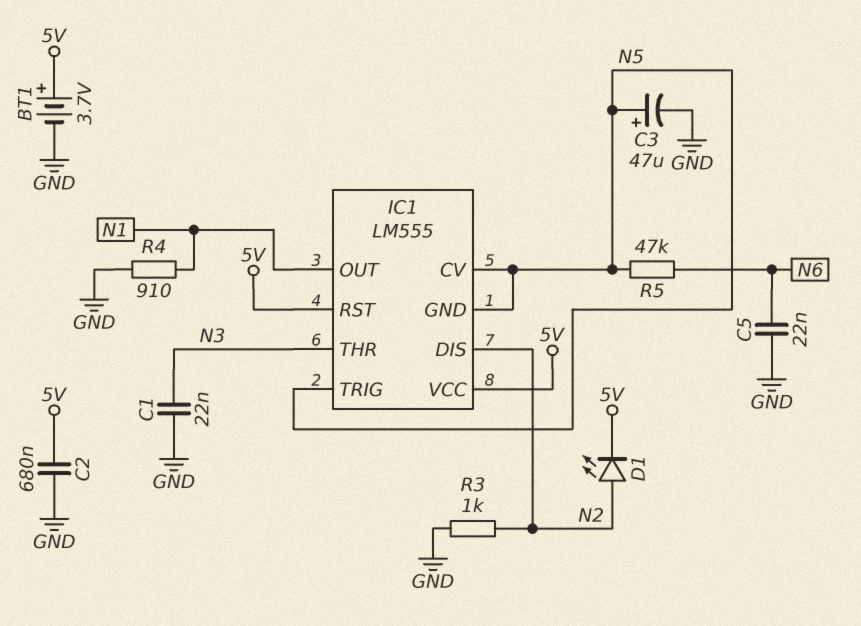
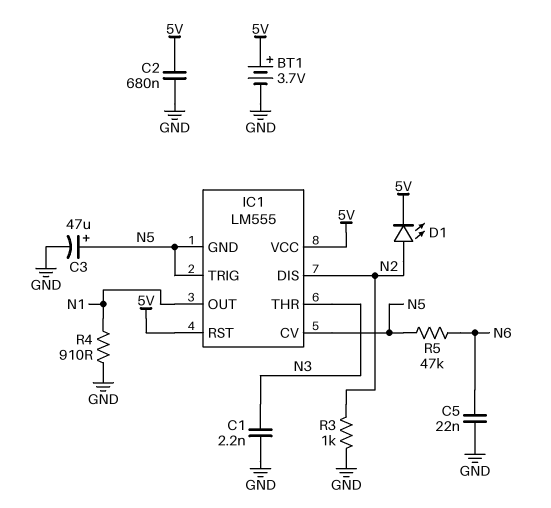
C1: 22nF (GND, N3) -> 2.2nF (GND, N3)

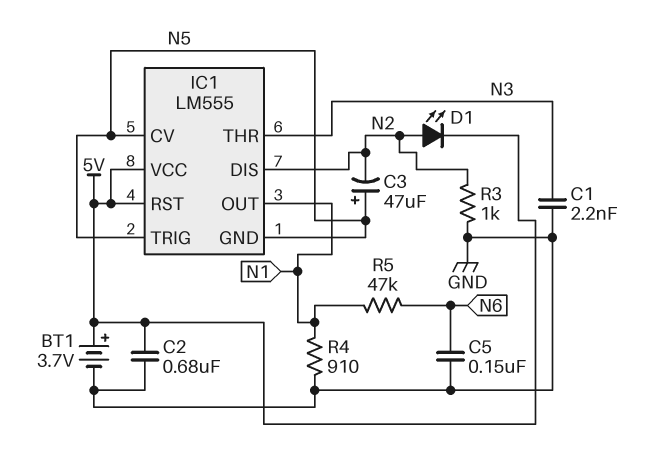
C3: 47uF (plus N5, minus GND) -> 47uF (plus N5, minus N2)
C5: 22nF (GND, N6) -> 150nF (GND, N6)
R5: 47k (N5, N6) -> 47k (N1, N6)

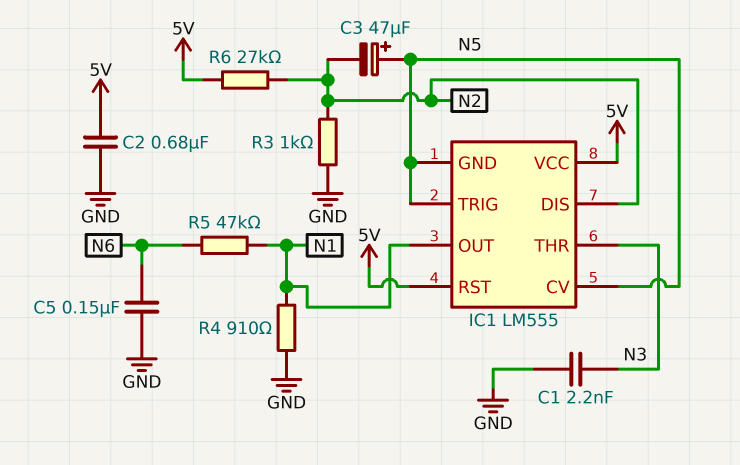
BT1: 3.7V (plus 5V, minus GND) -> none
D1: LED (A N2, K 5V) -> none
R6: none -> 27k (5V, N2)

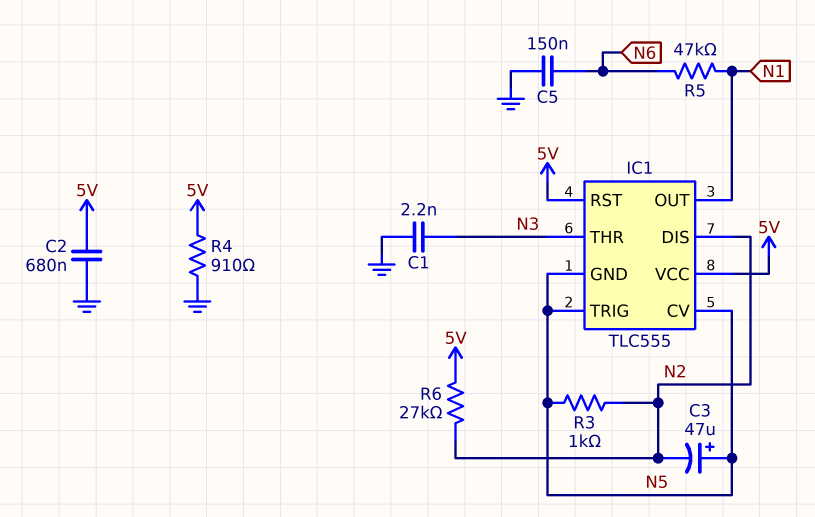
IC1: LM555 -> TLC555
R3: 1k (GND, N2) -> 1k (N2, N5)
R4: 910 (GND, N1) -> 910 (5V, GND)

